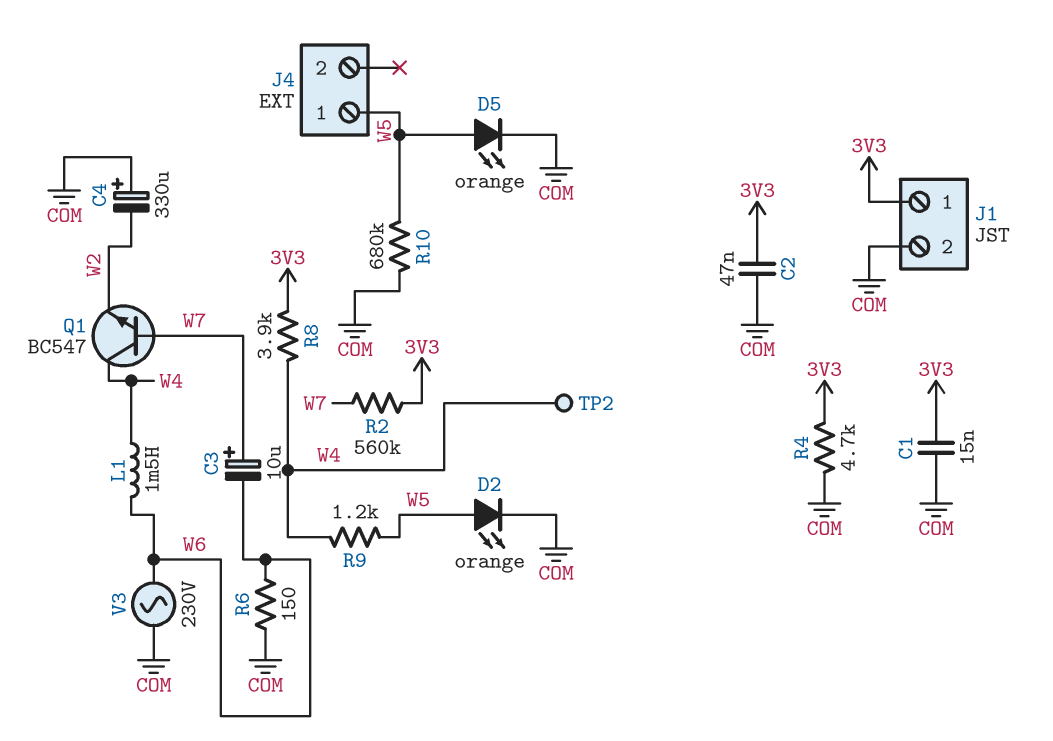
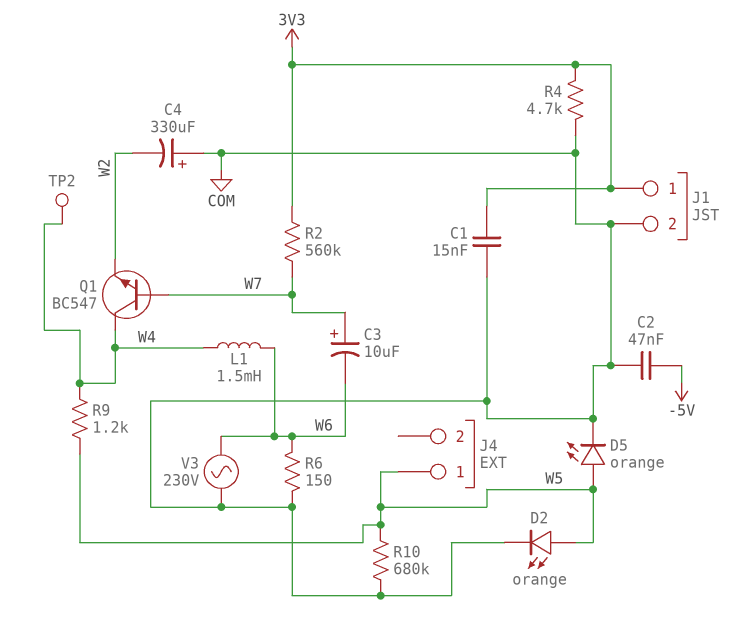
C2: 47nF (3V3, COM) -> 47nF (-5V, COM)
R8: 3.9k (3V3, W4) -> none

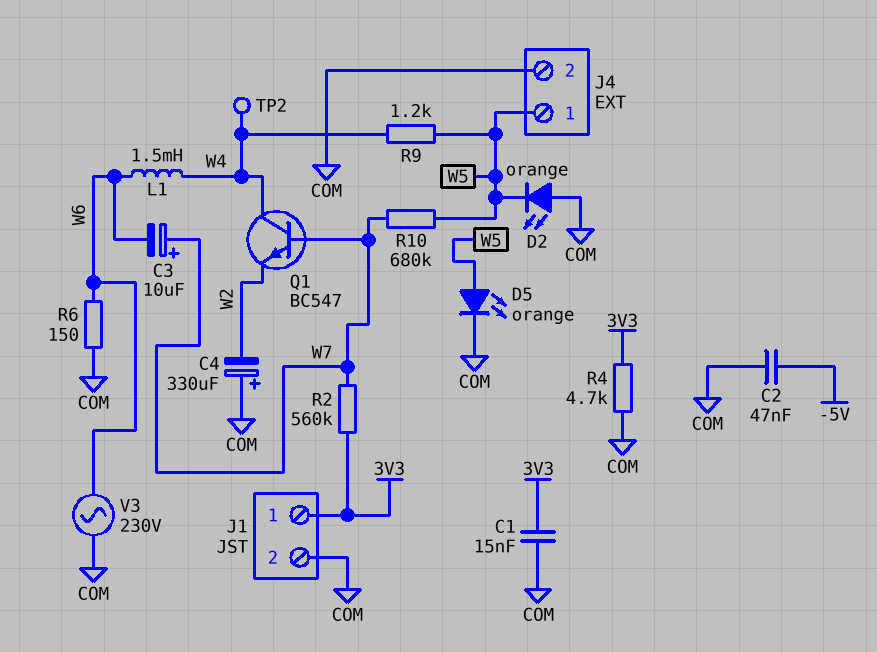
D2: LED orange (A W5, K COM) -> LED orange (A COM, K W5)
J4 pin 2: none -> COM
R10: 680k (COM, W5) -> 680k (W5, W7)

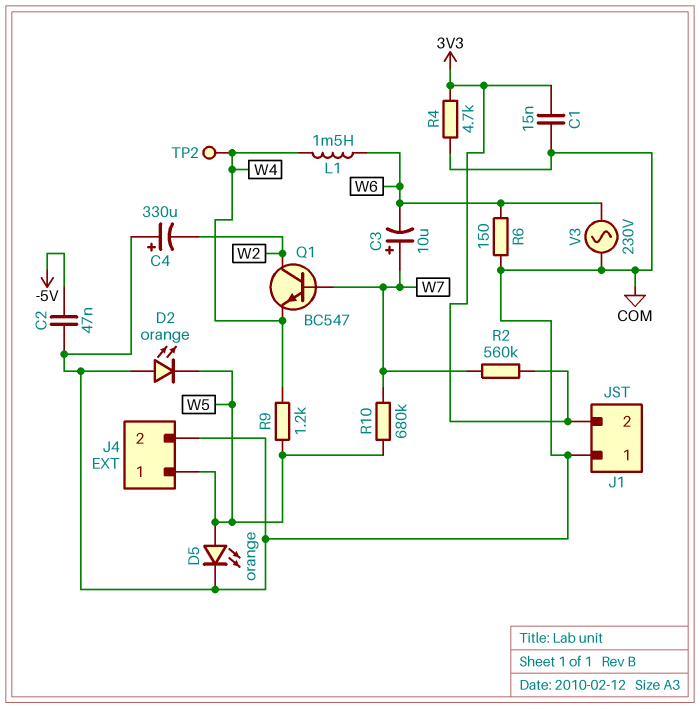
J1 pin 1: 3V3 -> COM
J1 pin 2: COM -> 3V3
Q1: NPN BC547 (B W7, C W4, E W2) -> NPN BC547 (B W7, C W2, E W4)

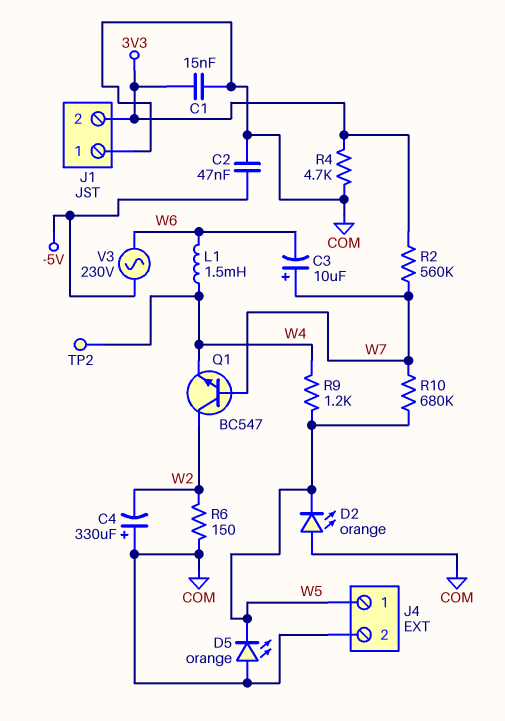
D5: LED orange (A W5, K COM) -> LED orange (A COM, K W5)
R6: 150 (COM, W6) -> 150 (COM, W2)
V3: AC 230V (COM, W6) -> AC 230V (-5V, W6)

